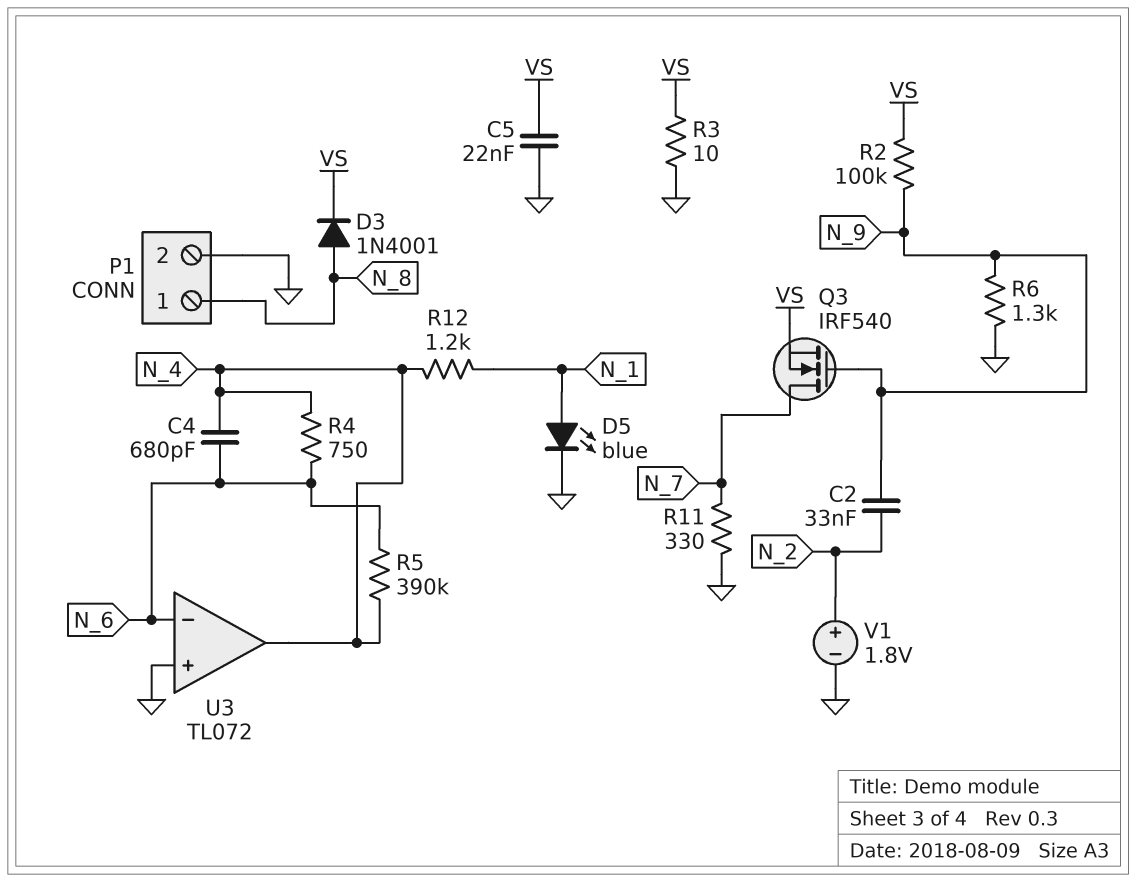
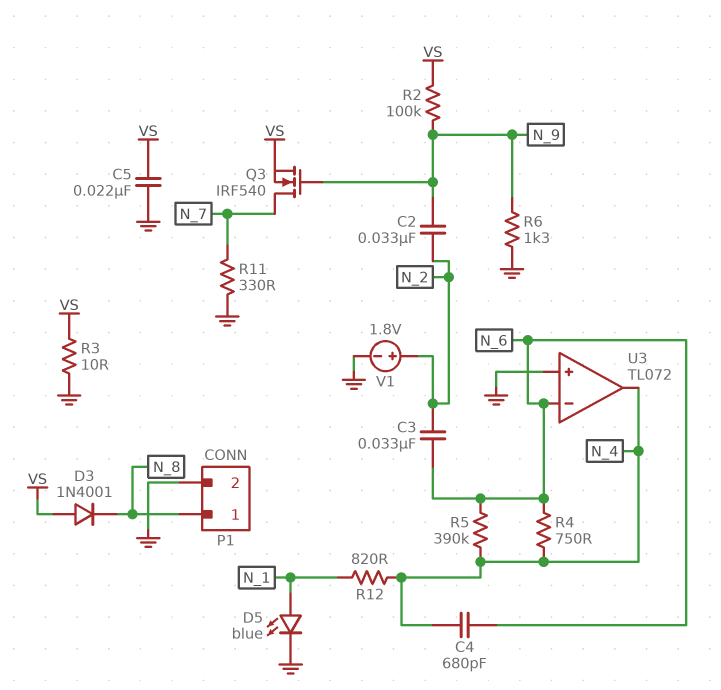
C3: none -> 33nF (N_2, N_6)
D3: diode 1N4001 (A N_8, K VS) -> diode 1N4001 (A VS, K N_8)
R12: 1.2k (N_1, N_4) -> 820 (N_1, N_4)

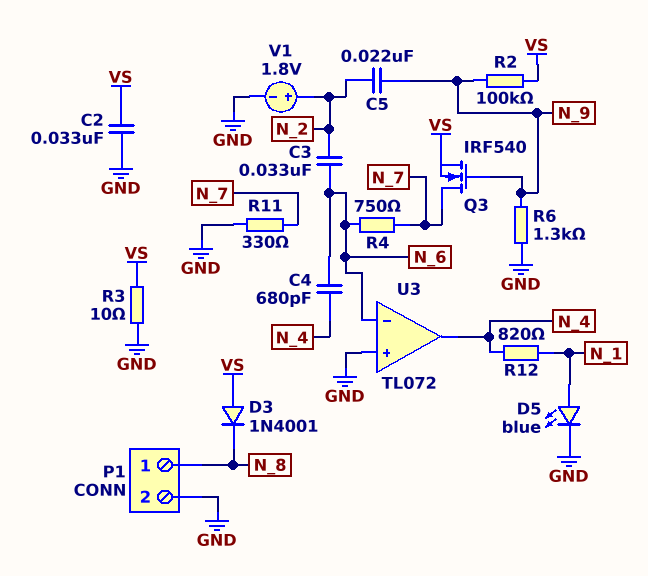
C2: 33nF (N_2, N_9) -> 33nF (GND, VS)
C5: 22nF (GND, VS) -> 22nF (N_2, N_9)
R4: 750 (N_4, N_6) -> 750 (N_6, N_7)
R5: 390k (N_4, N_6) -> none

